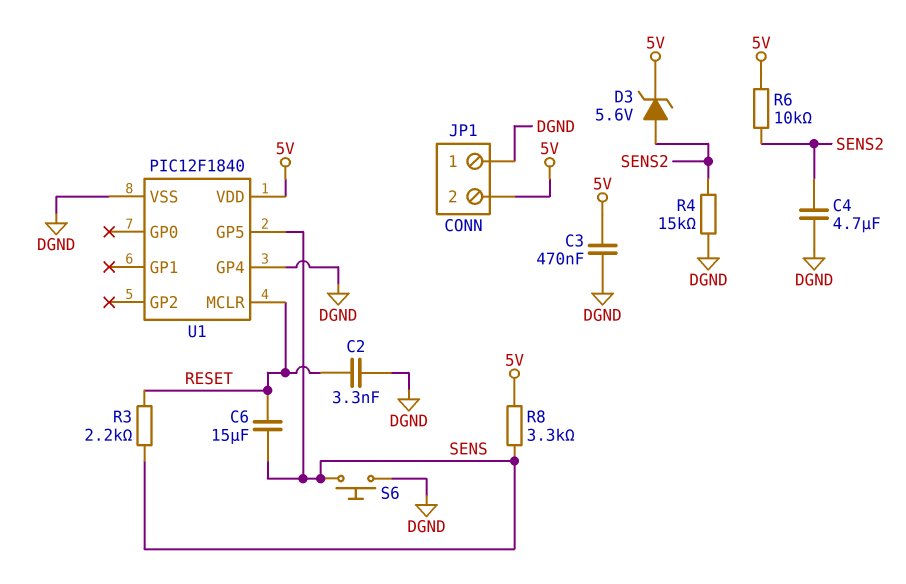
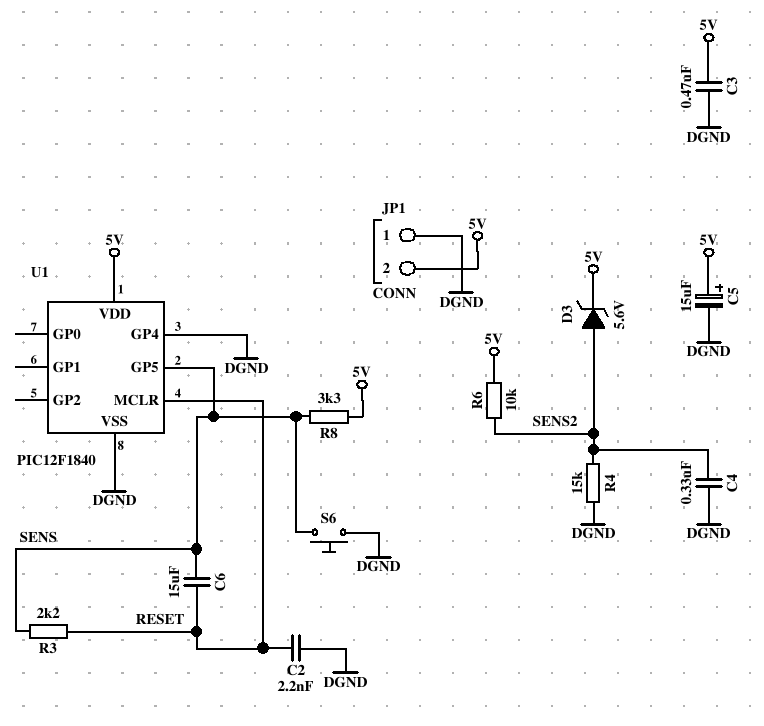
C2: 3.3nF (DGND, RESET) -> 2.2nF (DGND, RESET)
C4: 4.7uF (DGND, SENS2) -> 330nF (DGND, SENS2)
C5: none -> 15uF (plus 5V, minus DGND)

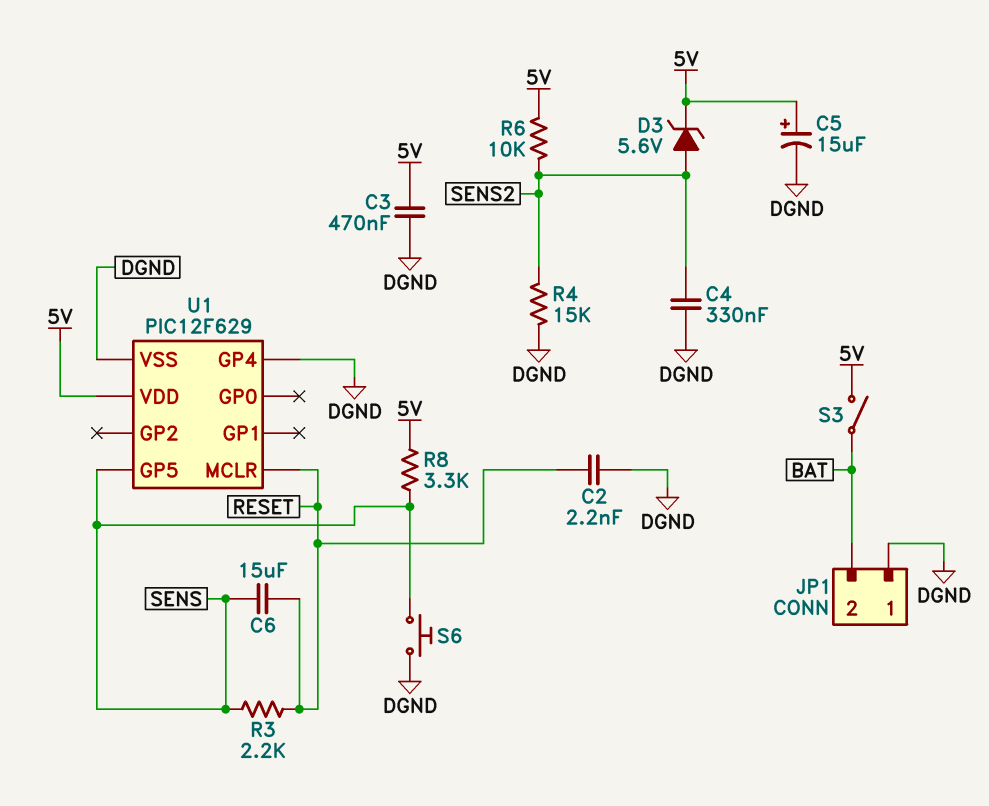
JP1 pin 2: 5V -> BAT
S3: none -> switch (5V, BAT)
U1: PIC12F1840 -> PIC12F629

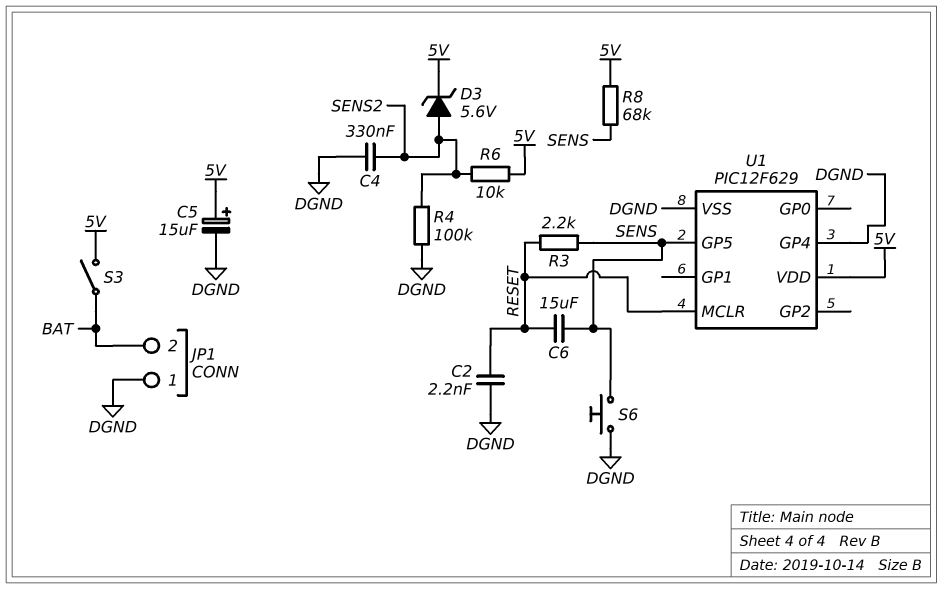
C3: 470nF (5V, DGND) -> none
R4: 15k (DGND, SENS2) -> 100k (DGND, SENS2)
R8: 3.3k (5V, SENS) -> 68k (5V, SENS)

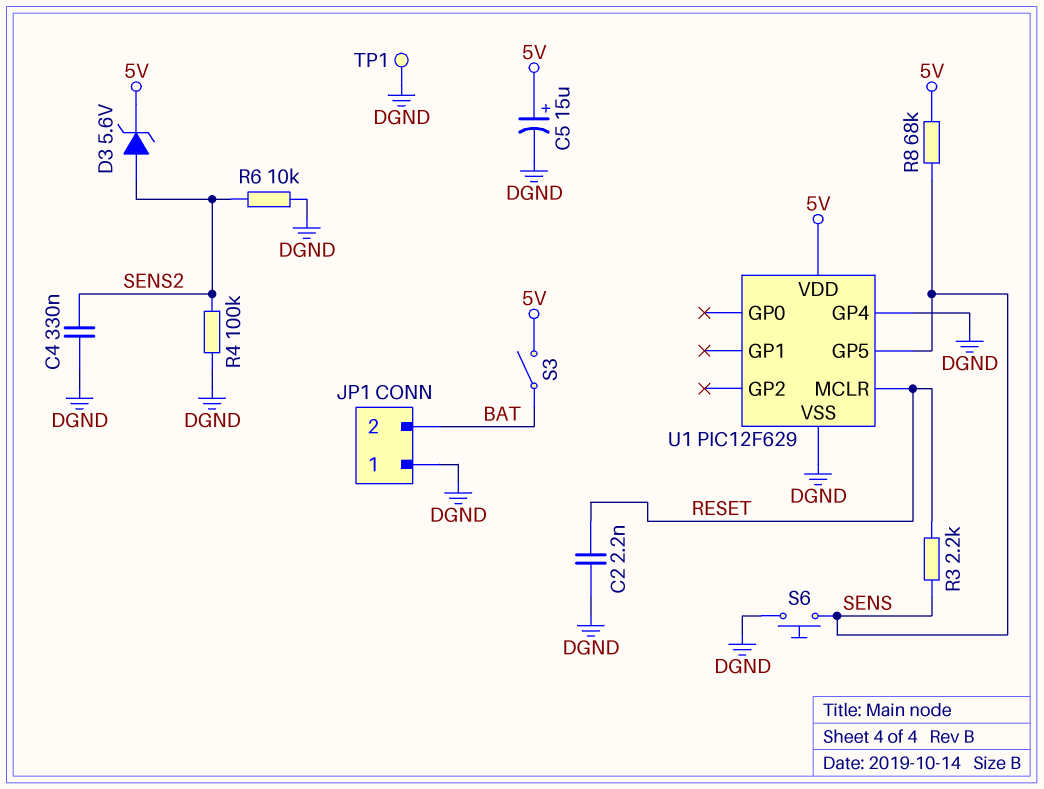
C6: 15uF (RESET, SENS) -> none
R6: 10k (5V, SENS2) -> 10k (DGND, SENS2)
TP1: none -> test point (DGND)

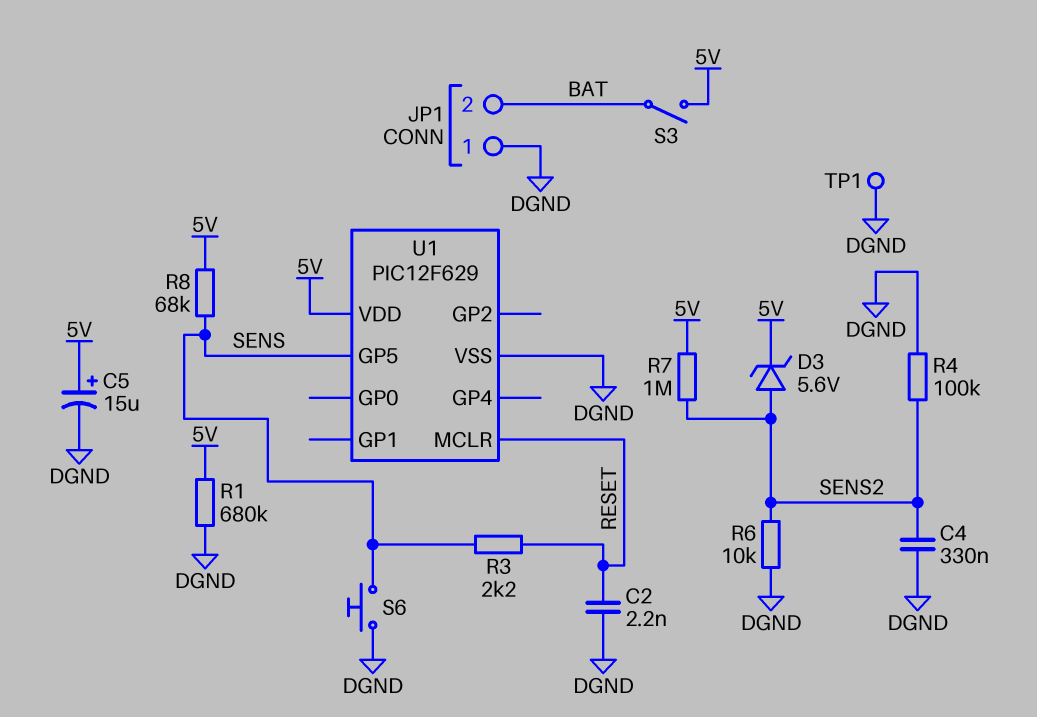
R1: none -> 680k (5V, DGND)
R7: none -> 1M (5V, SENS2)
U1 pin GP4: DGND -> none

